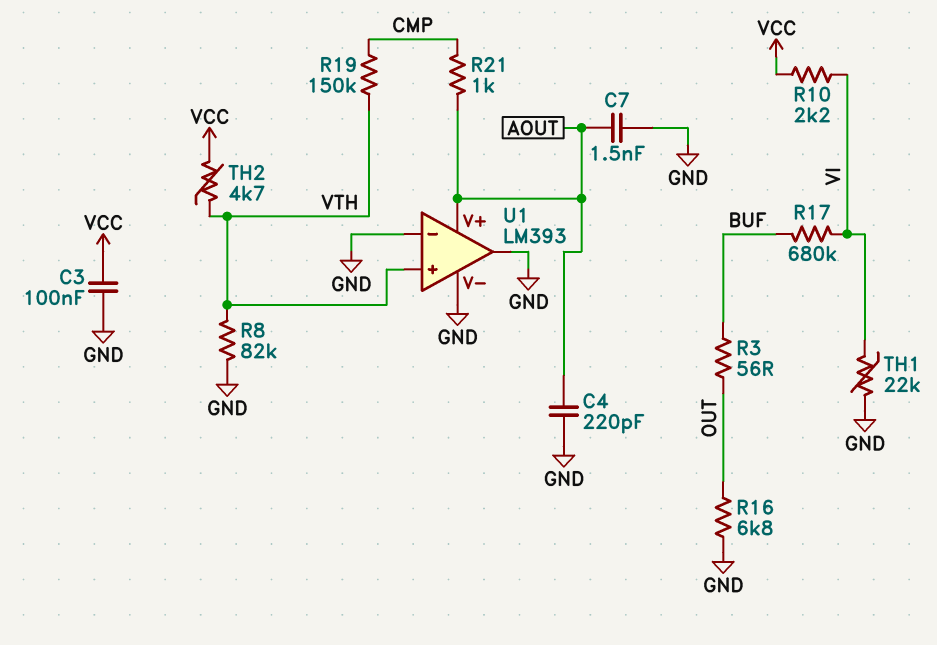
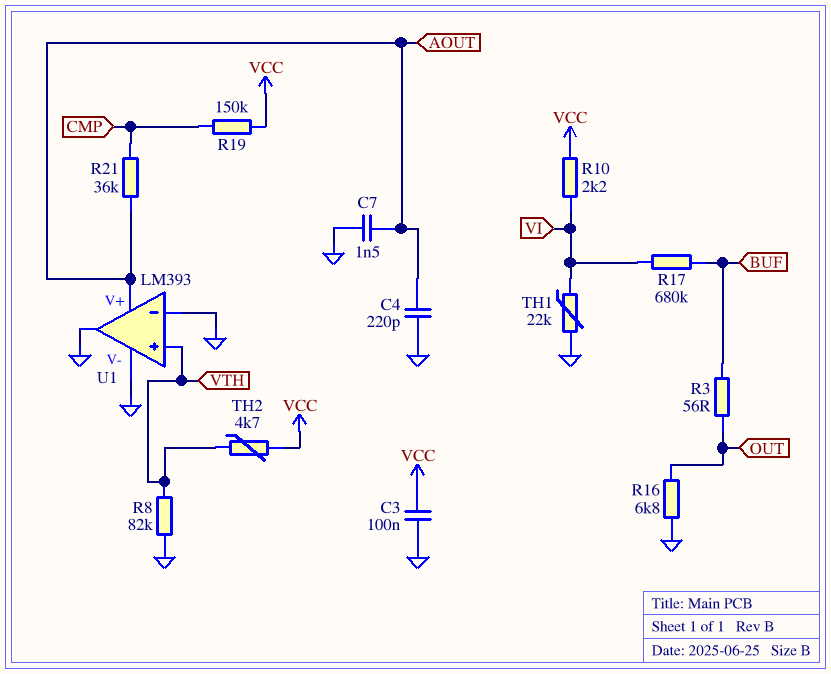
R19: 150k (CMP, VTH) -> 150k (CMP, VCC)
R21: 1k (AOUT, CMP) -> 36k (AOUT, CMP)

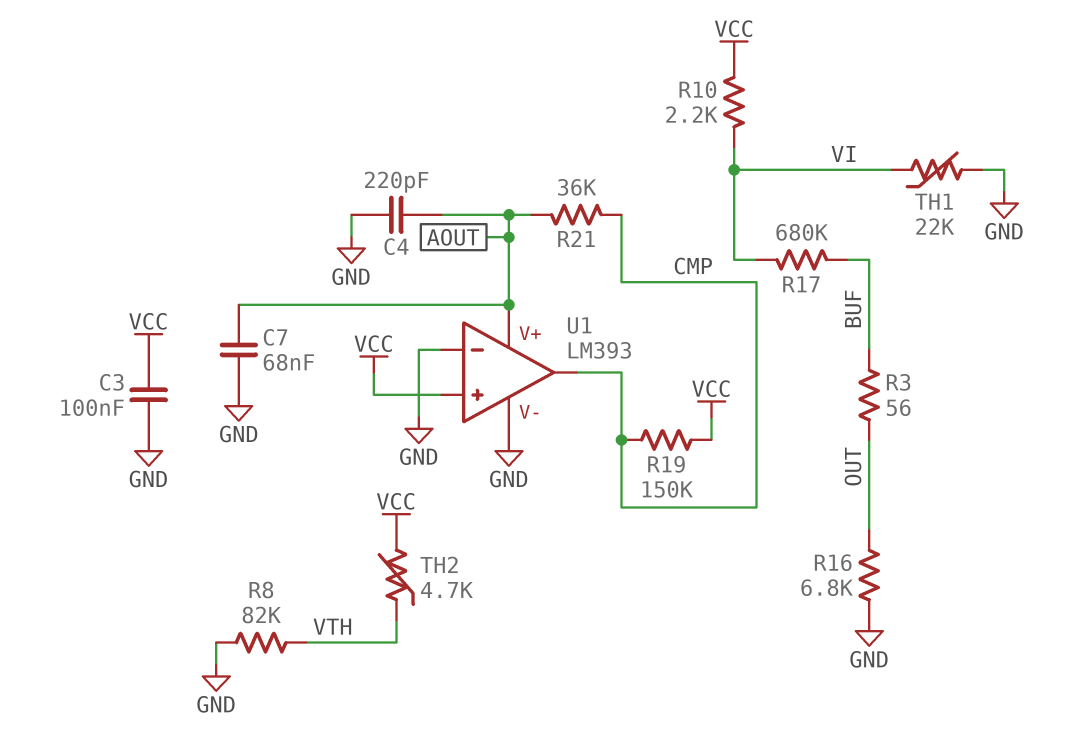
C7: 1.5nF (AOUT, GND) -> 68nF (AOUT, GND)
U1 pin in+: VTH -> VCC
U1 pin out: GND -> CMP

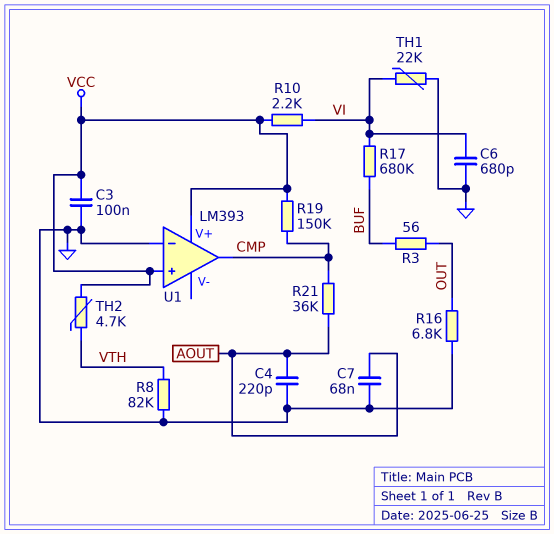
C6: none -> 680pF (GND, VI)
U1 pin V+: AOUT -> VCC
U1 pin V-: GND -> none

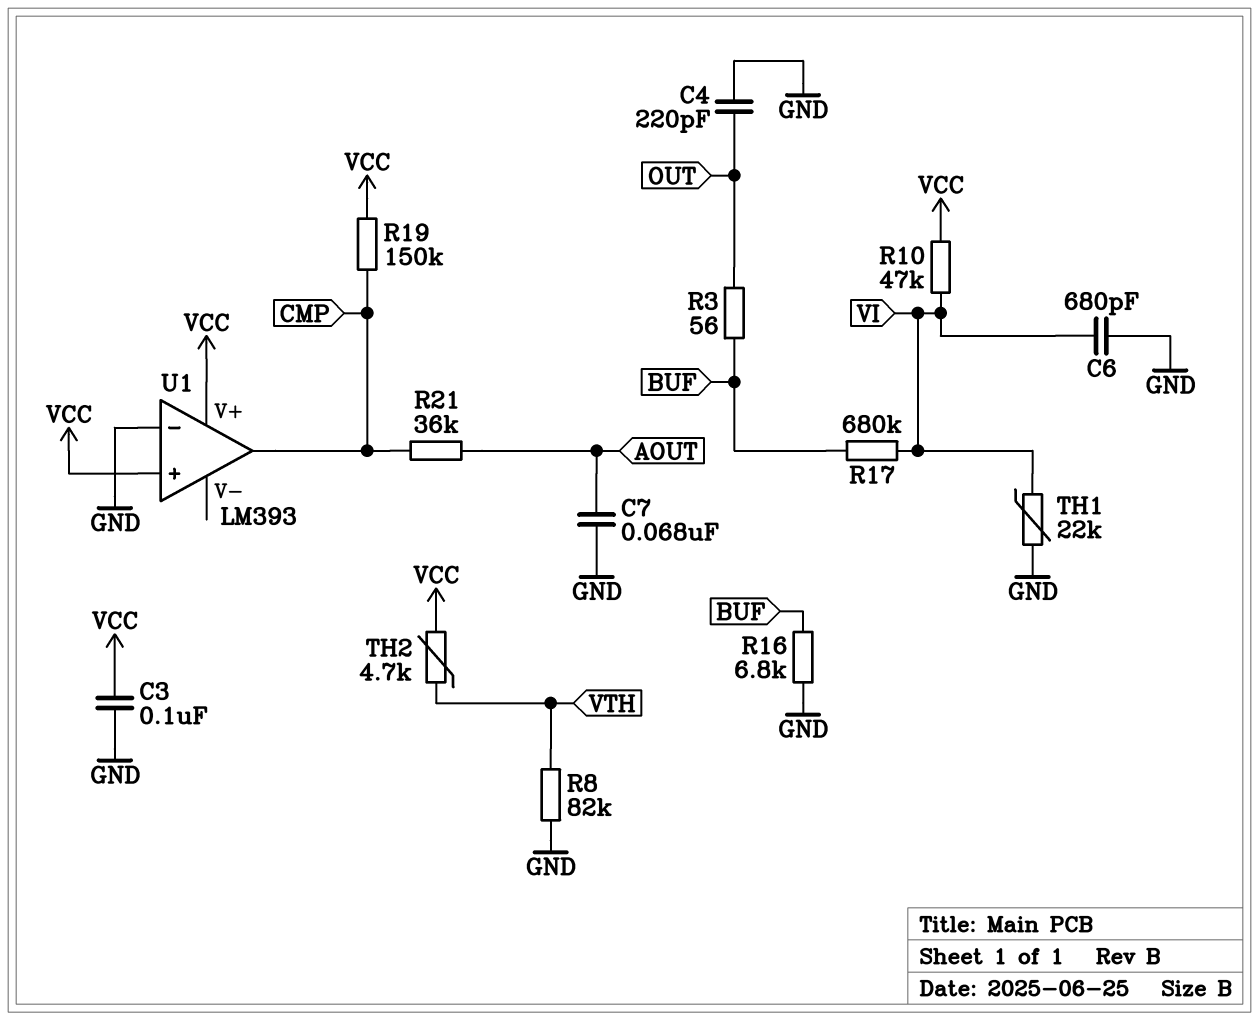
C4: 220pF (AOUT, GND) -> 220pF (GND, OUT)
R10: 2.2k (VCC, VI) -> 47k (VCC, VI)
R16: 6.8k (GND, OUT) -> 6.8k (BUF, GND)

